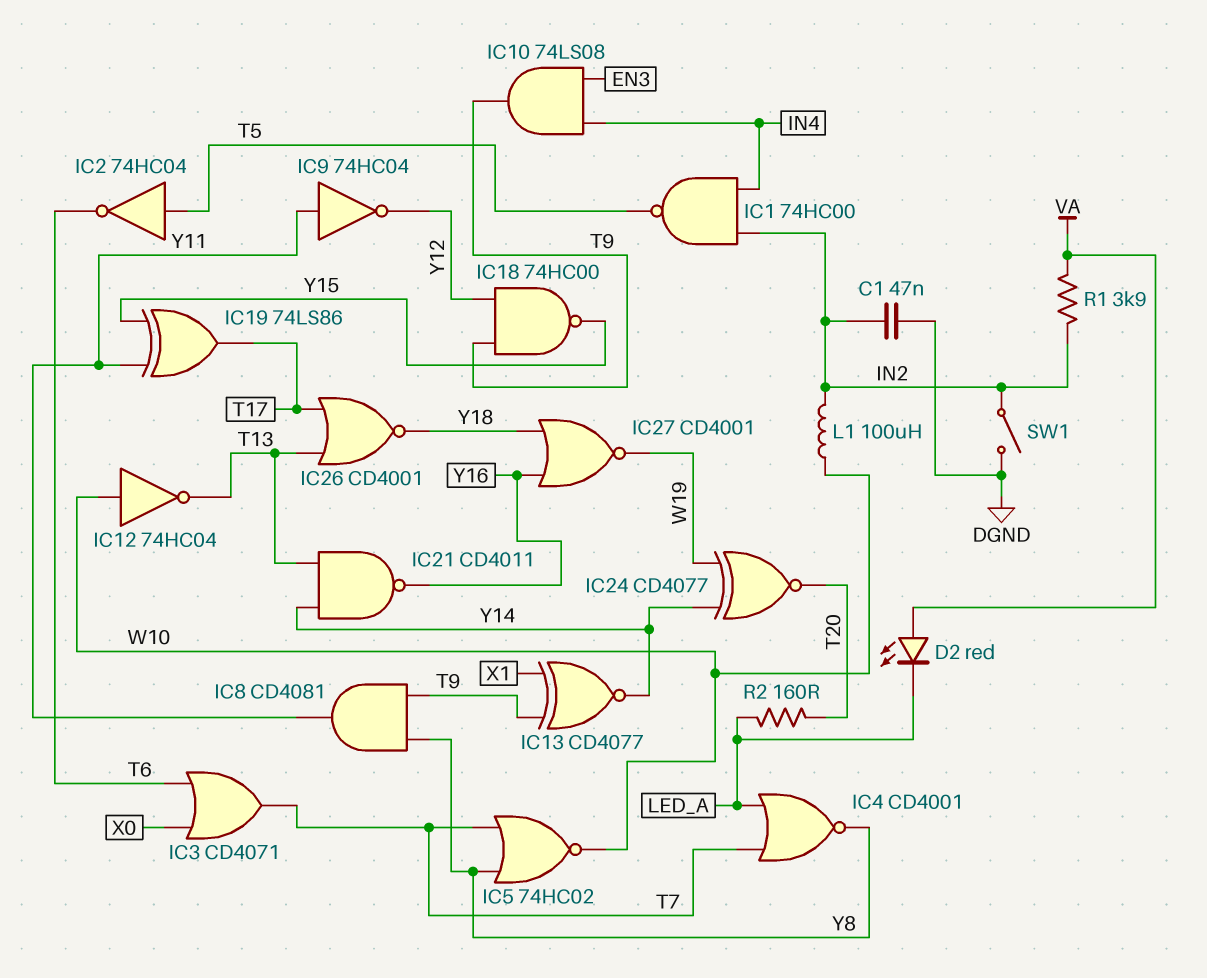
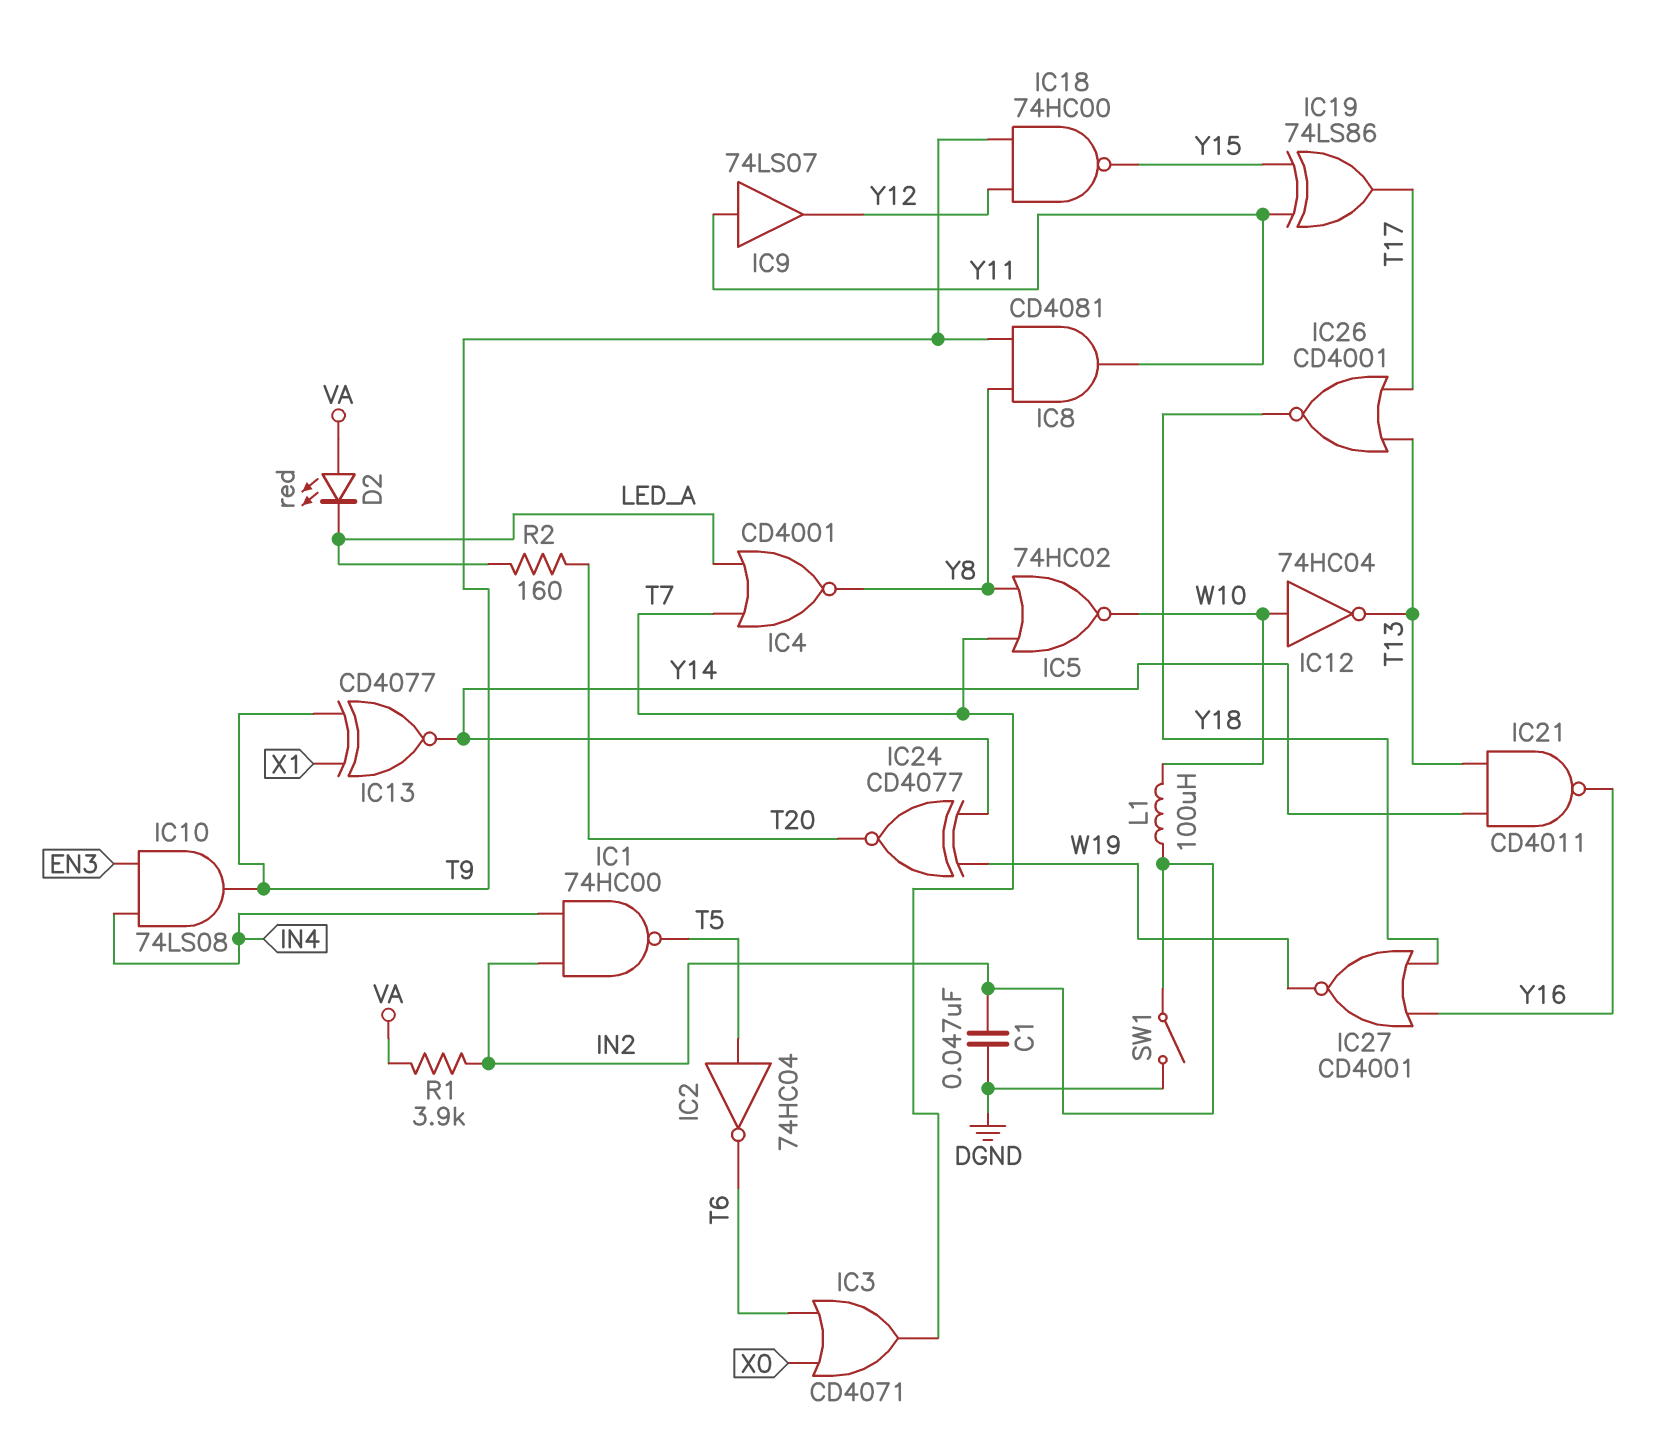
IC9: NOT 74HC04 (in Y11, out Y12) -> buffer 74LS07 (in Y11, out Y12)

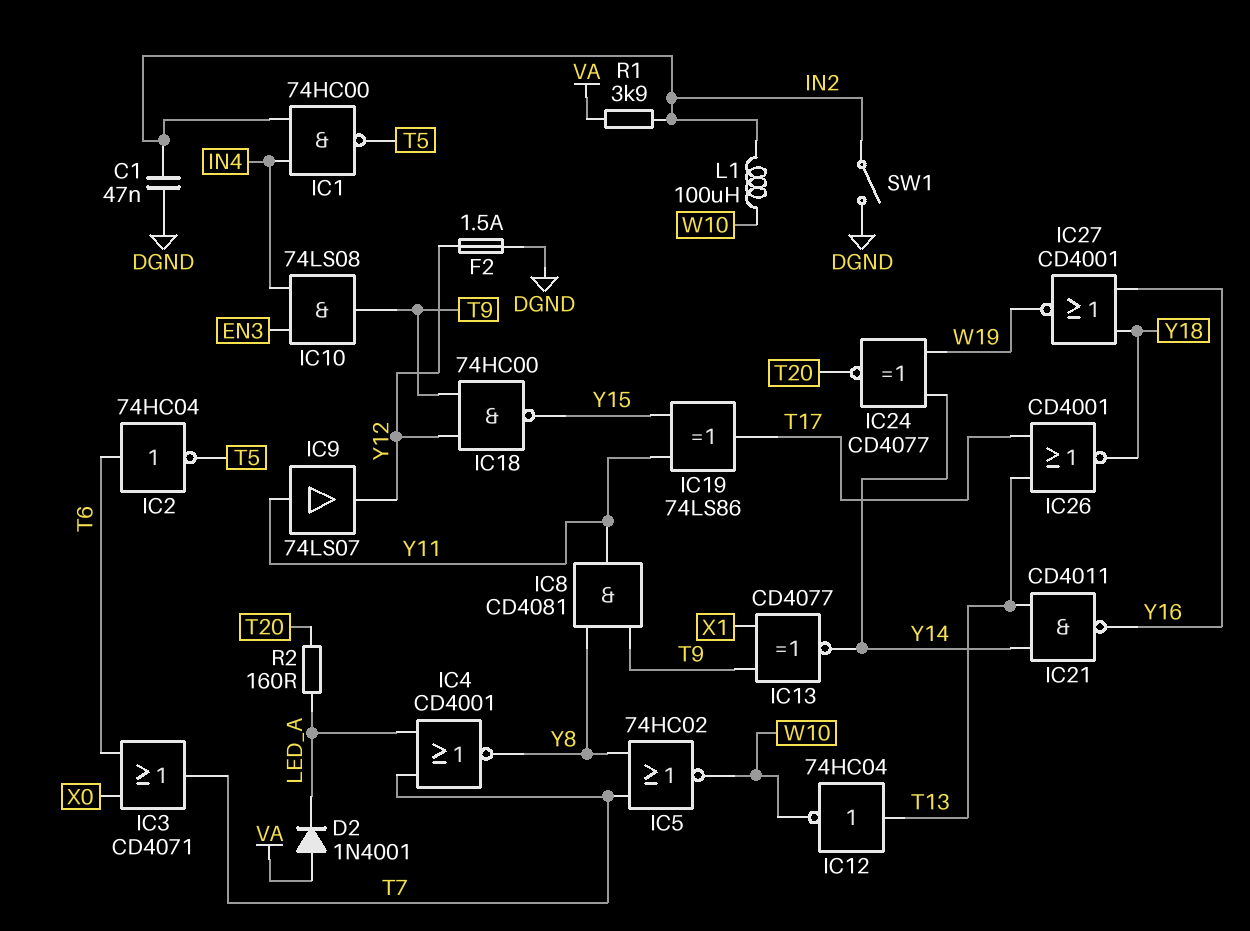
D2: LED red (A VA, K LED_A) -> diode 1N4001 (A VA, K LED_A)
F2: none -> 1.5A (DGND, Y12)
IC2: NOT 74HC04 (in T5, out T6) -> NOT 74HC04 (in T6, out T5)
IC12: NOT 74HC04 (in W10, out T13) -> NOT 74HC04 (in T13, out W10)

